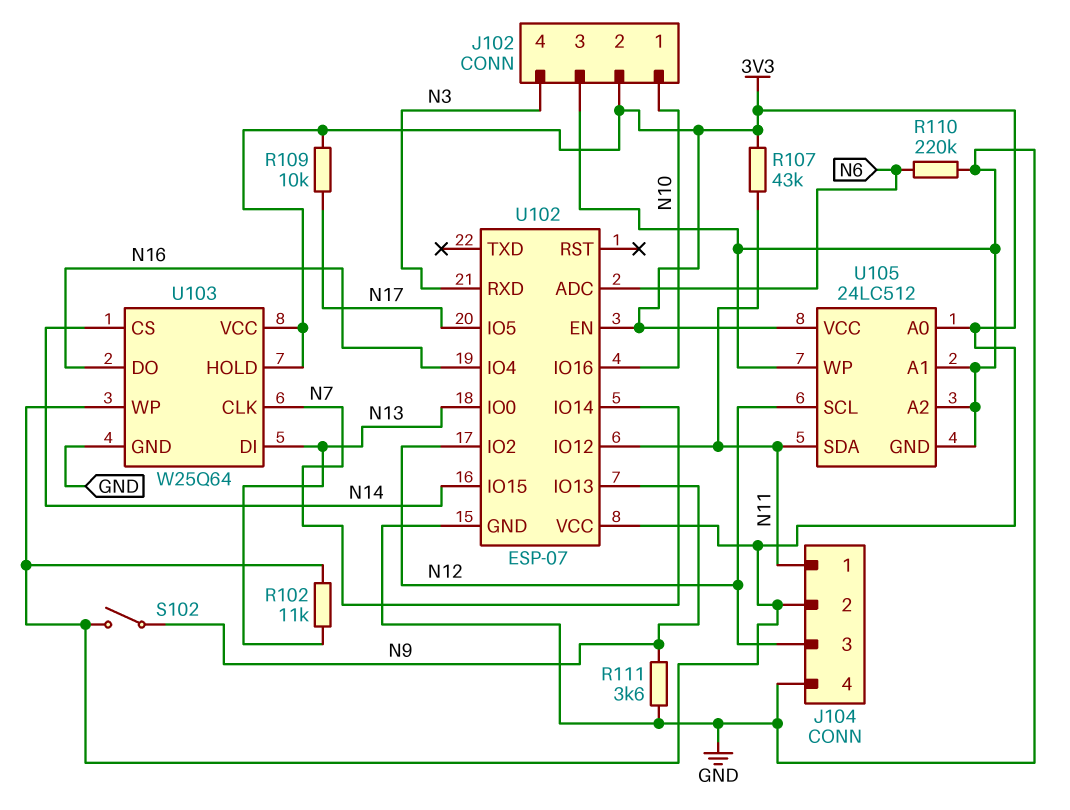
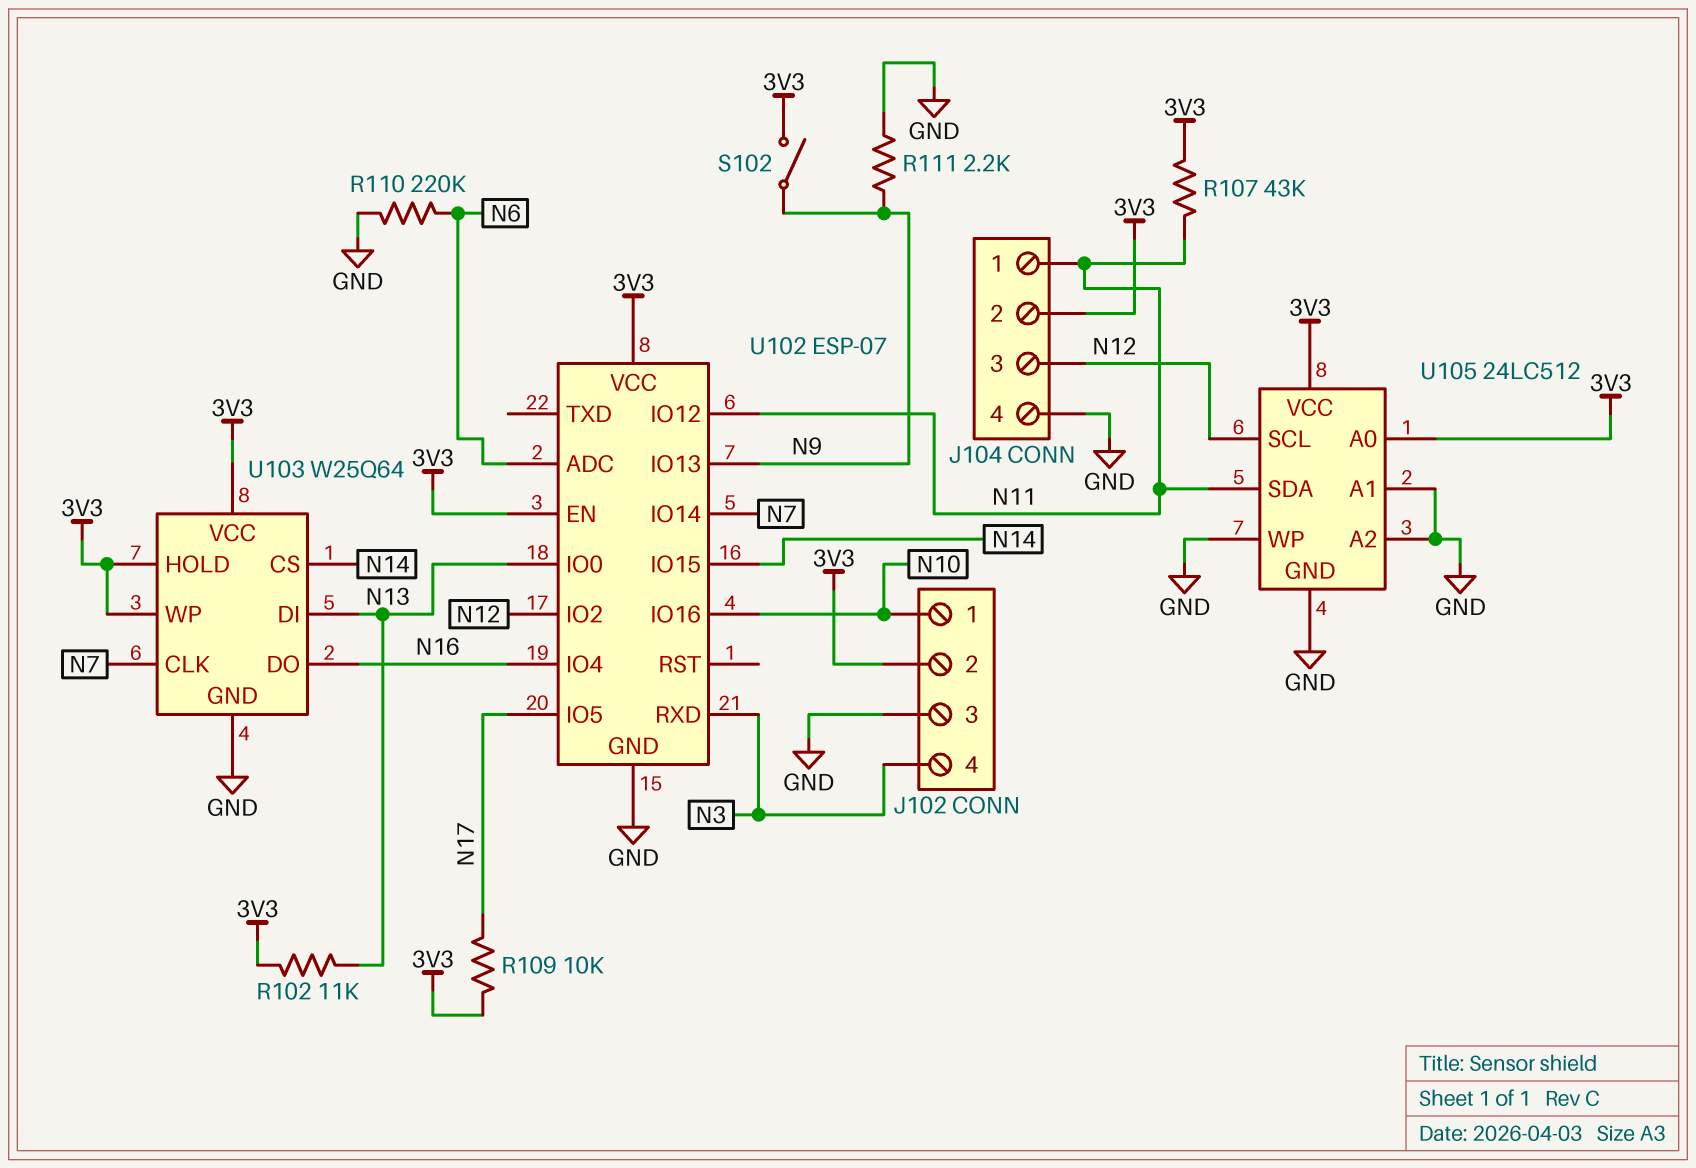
R111: 3.6k (GND, N9) -> 2.2k (GND, N9)

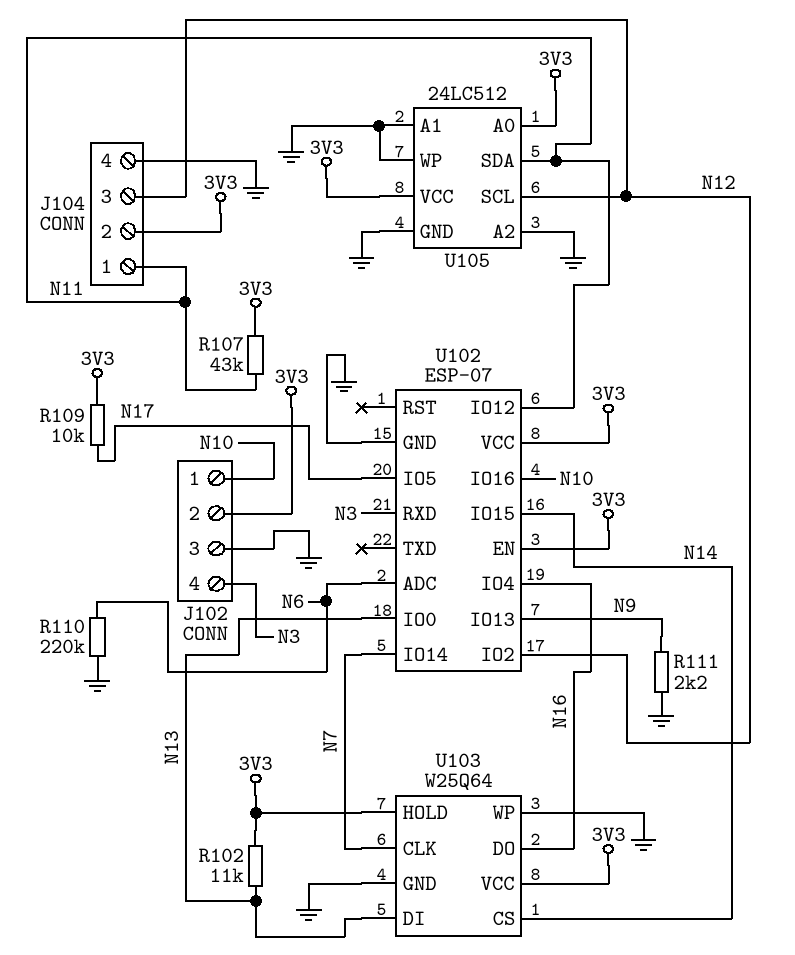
S102: switch (3V3, N9) -> none
U103 pin WP: 3V3 -> GND

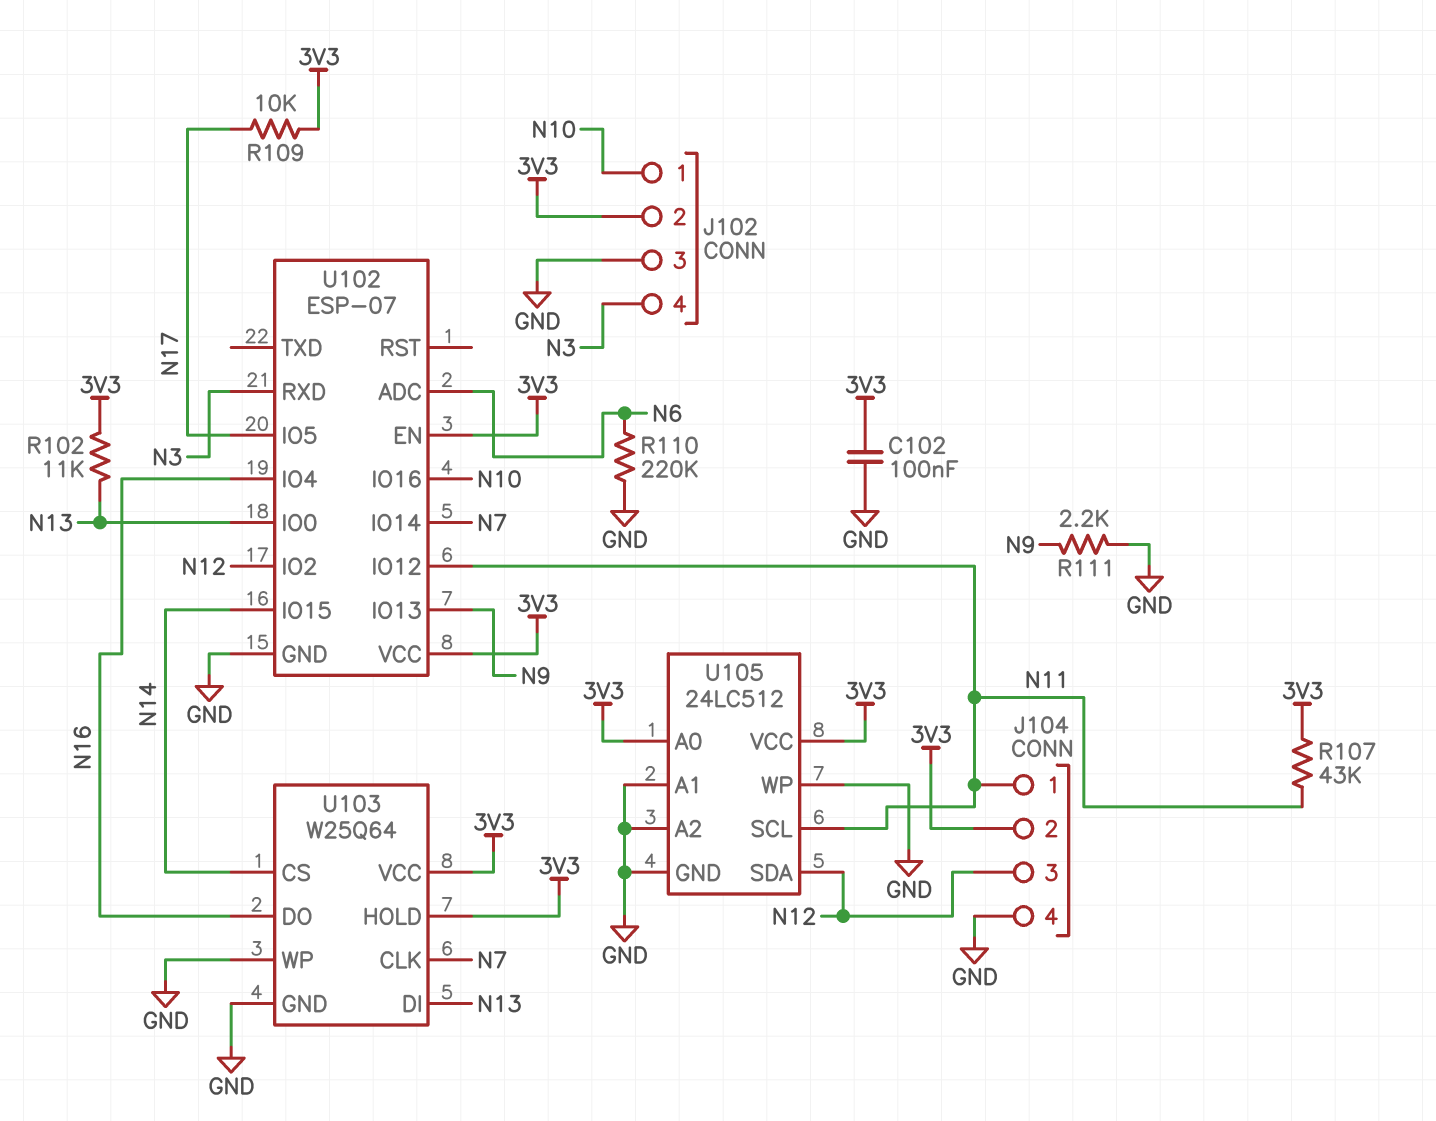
C102: none -> 100nF (3V3, GND)
U105 pin SCL: N12 -> N11
U105 pin SDA: N11 -> N12

